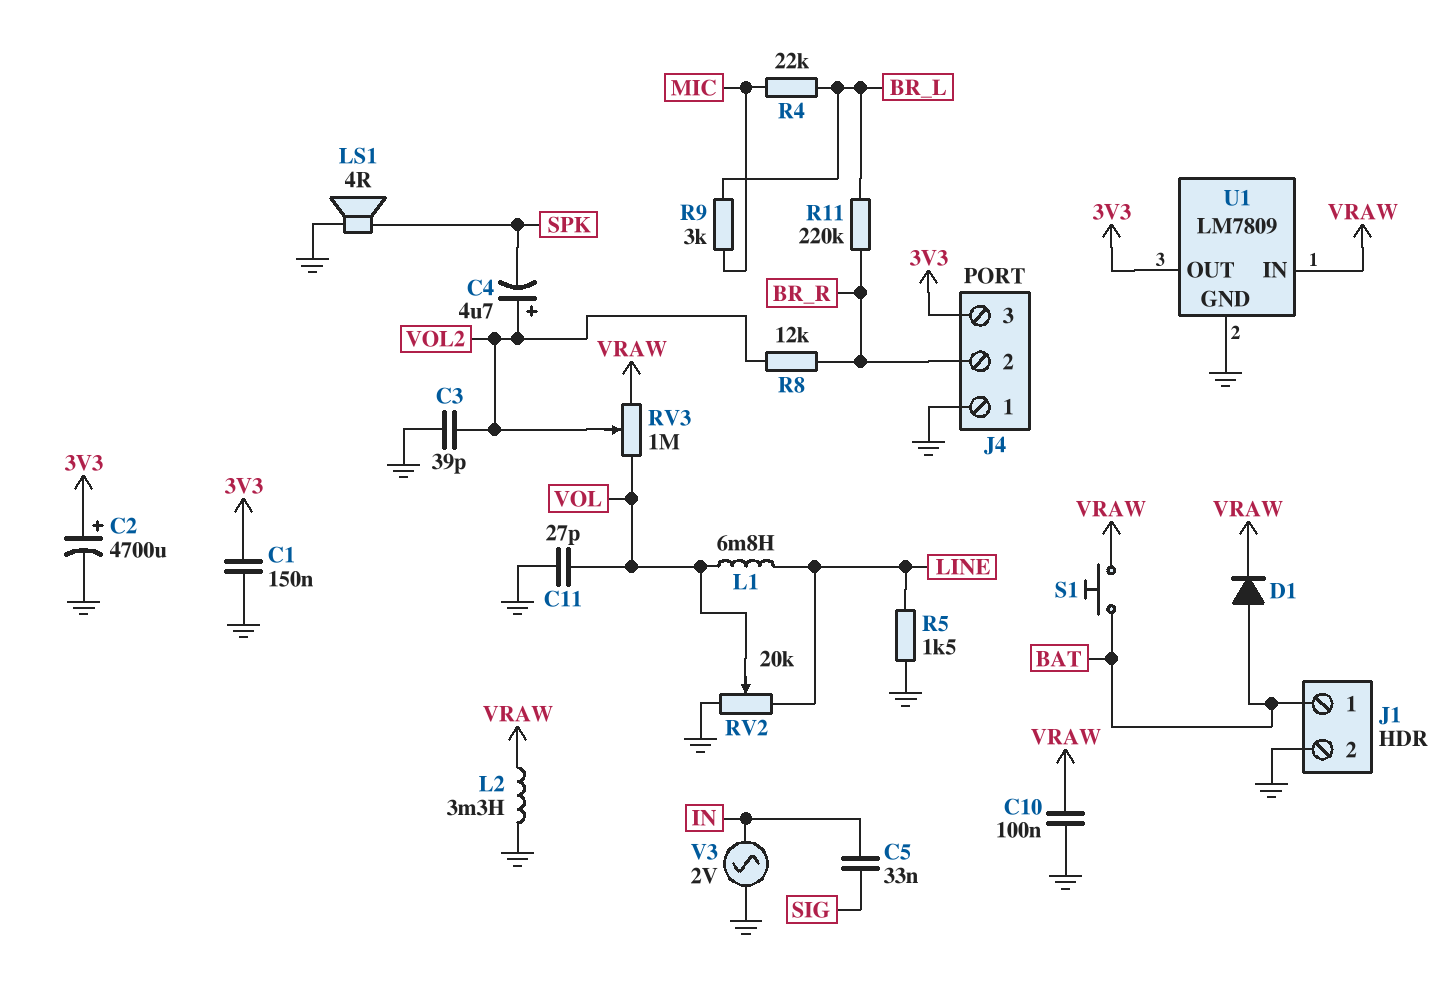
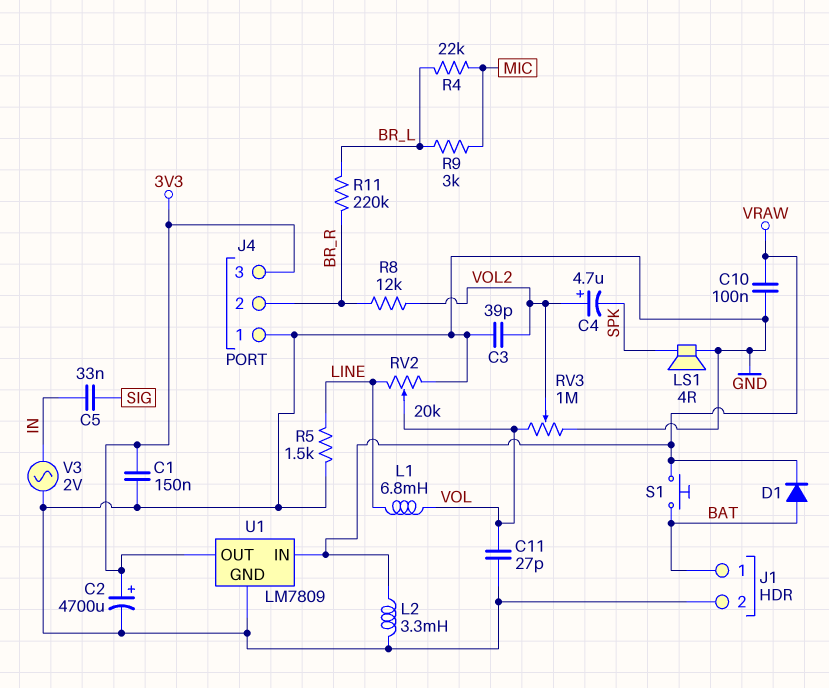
RV3: 1M (VOL, VRAW, wiper VOL2) -> 1M (GND, VOL, wiper VOL2)

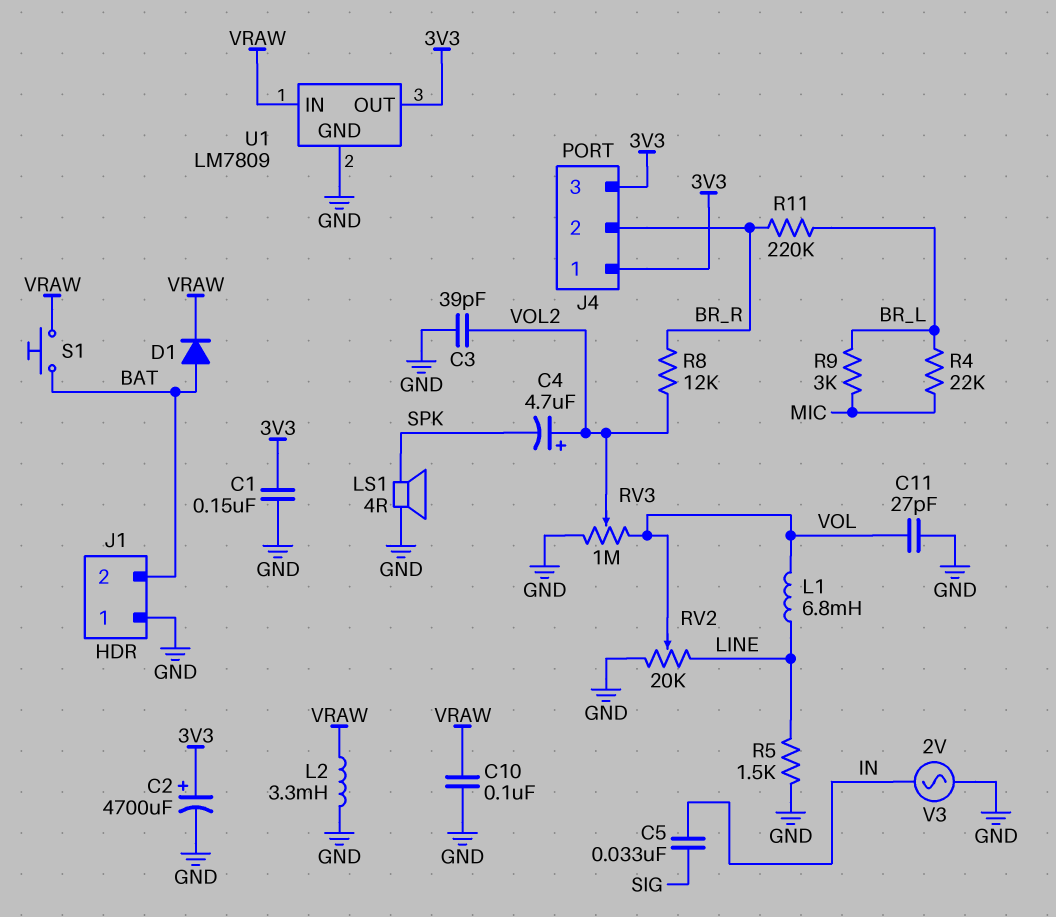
J1 pin 1: BAT -> GND
J1 pin 2: GND -> BAT
J4 pin 1: GND -> 3V3

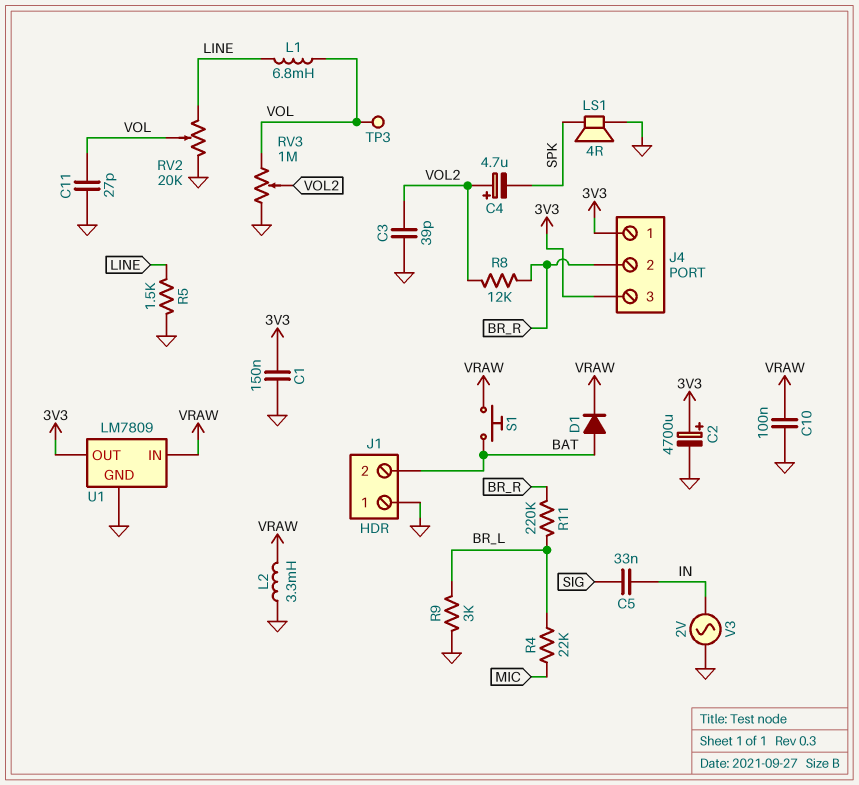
R9: 3k (BR_L, MIC) -> 3k (BR_L, GND)
TP3: none -> test point (VOL)

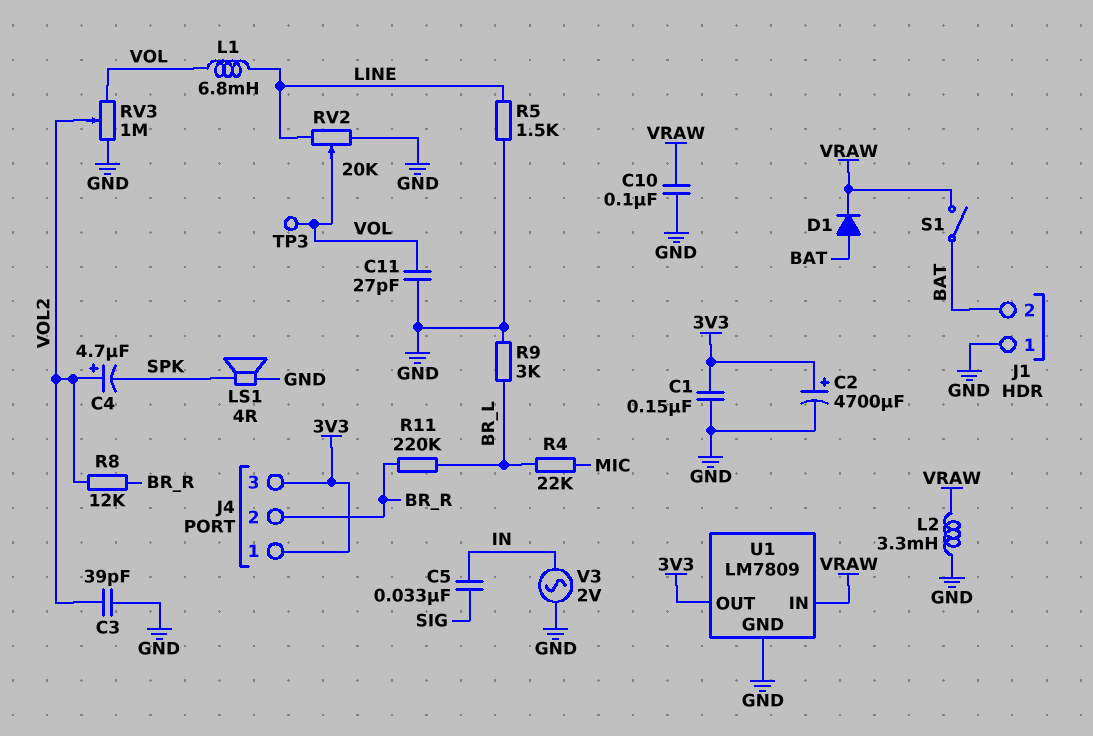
S1: button (BAT, VRAW) -> switch (BAT, VRAW)

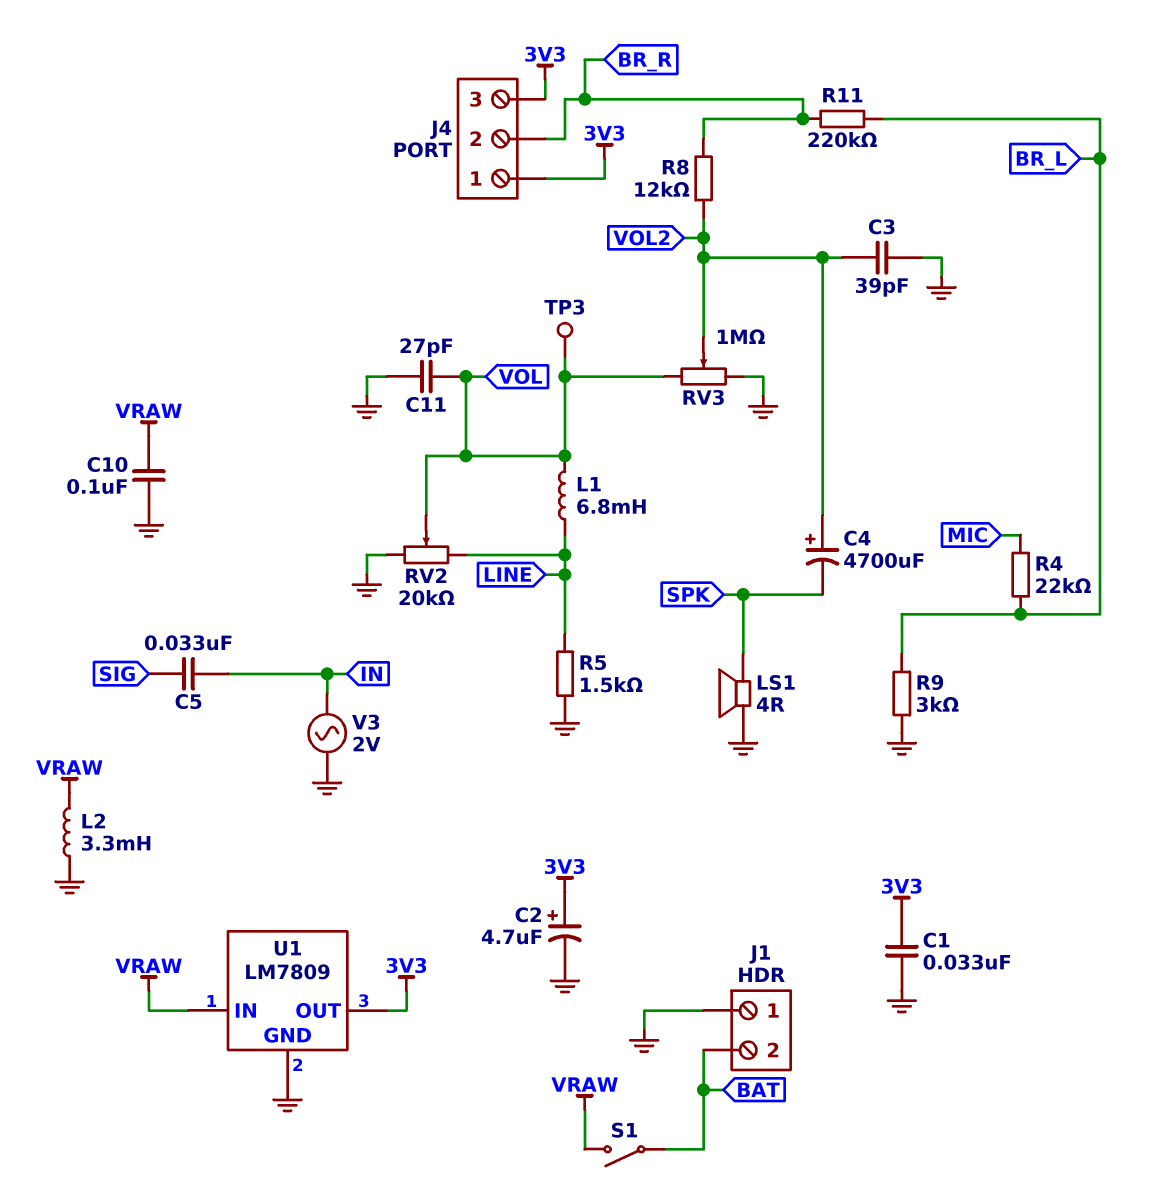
C1: 150nF (3V3, GND) -> 33nF (3V3, GND)
C2: 4700uF (plus 3V3, minus GND) -> 4.7uF (plus 3V3, minus GND)
C4: 4.7uF (plus VOL2, minus SPK) -> 4700uF (plus VOL2, minus SPK)
D1: diode (A BAT, K VRAW) -> none

